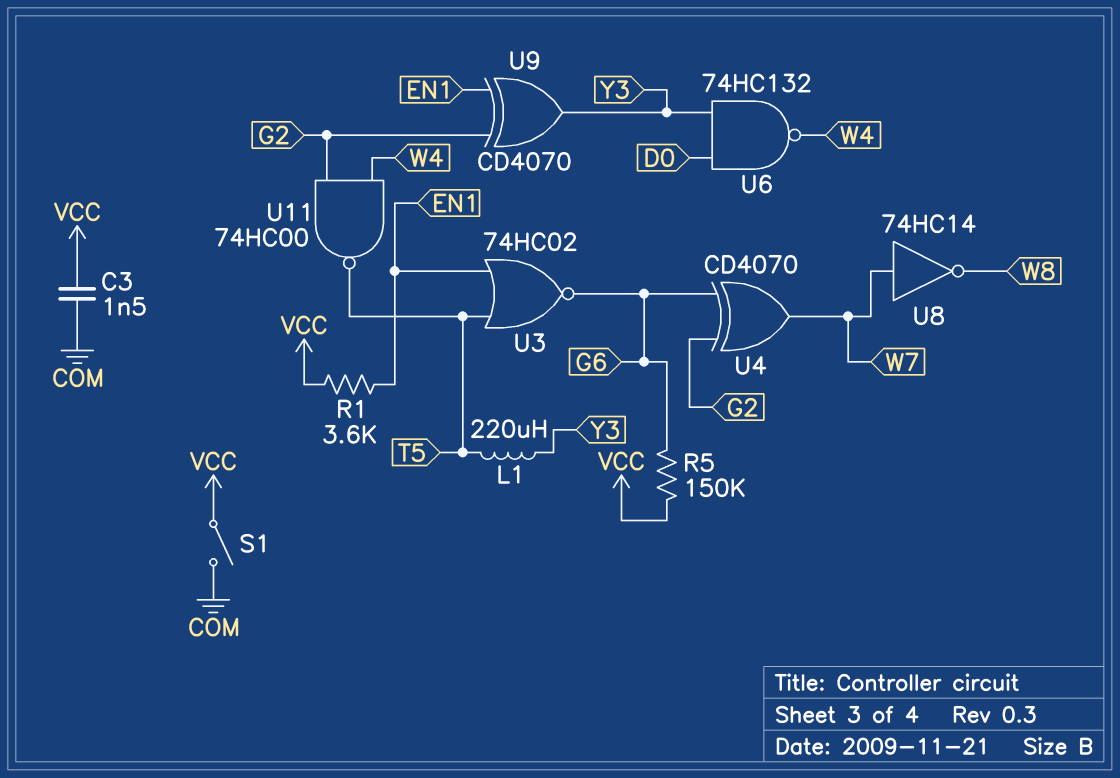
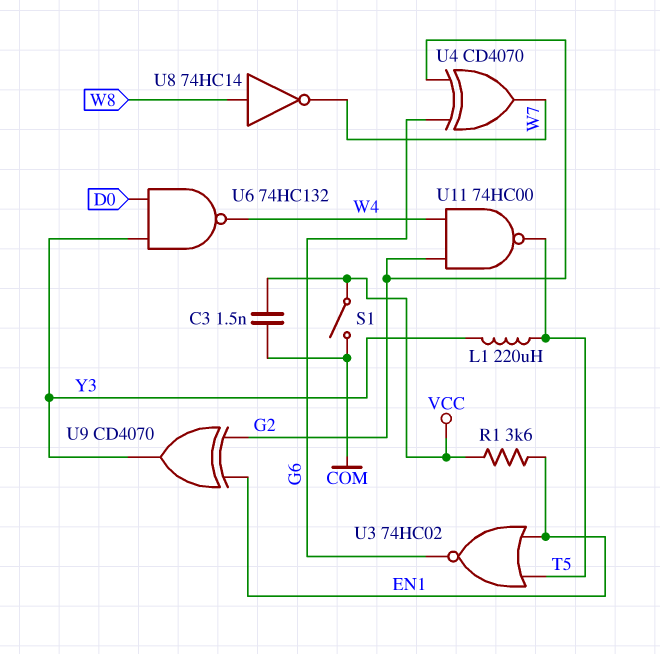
R5: 150k (G6, VCC) -> none
U8: NOT 74HC14 (in W7, out W8) -> NOT 74HC14 (in W8, out W7)

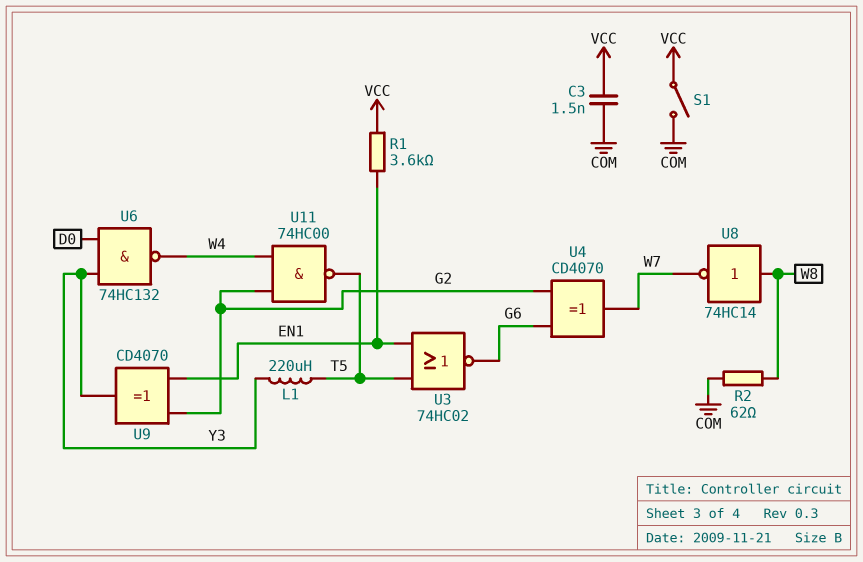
R2: none -> 62 (COM, W8)

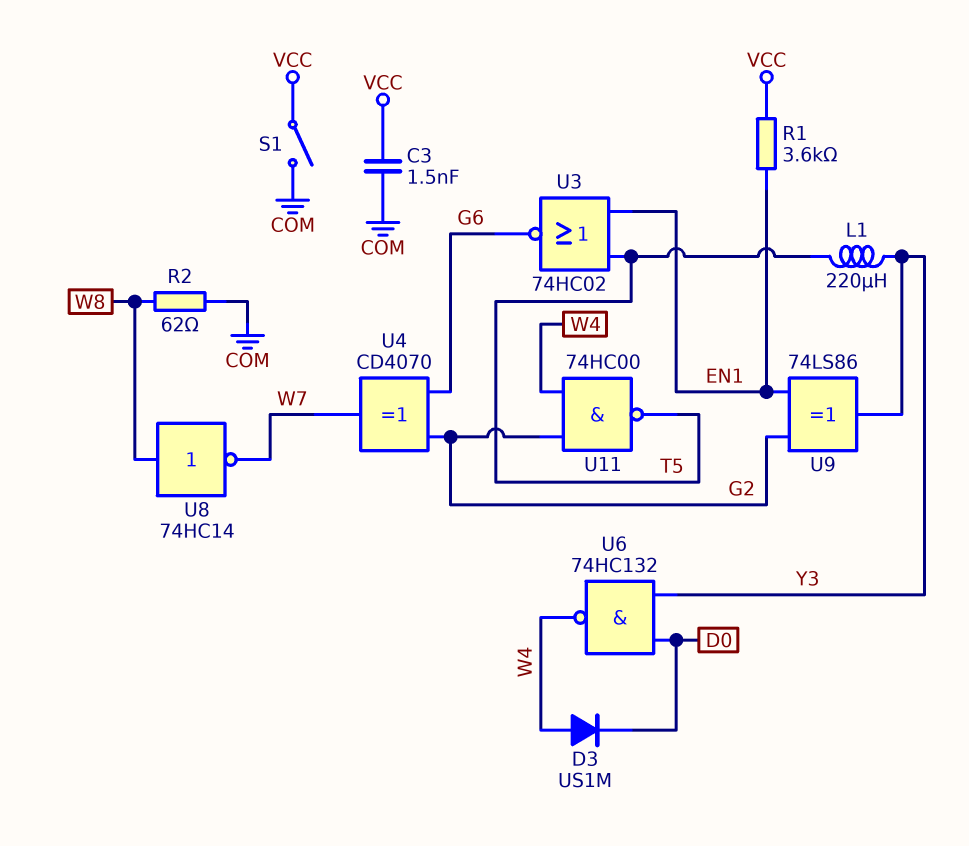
D3: none -> diode US1M (A W4, K D0)
U9: XOR CD4070 (in EN1, in G2, out Y3) -> XOR 74LS86 (in EN1, in G2, out Y3)

